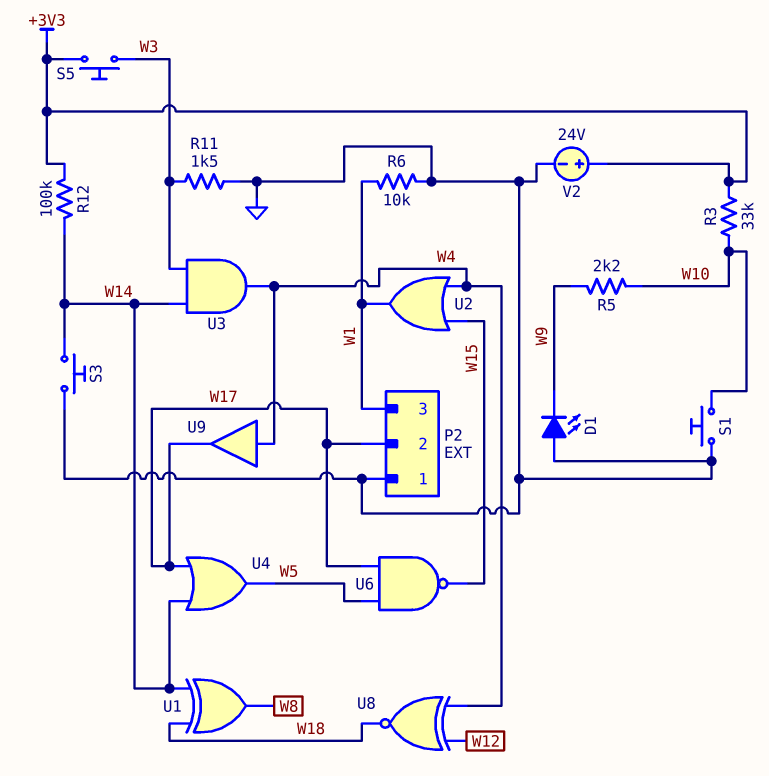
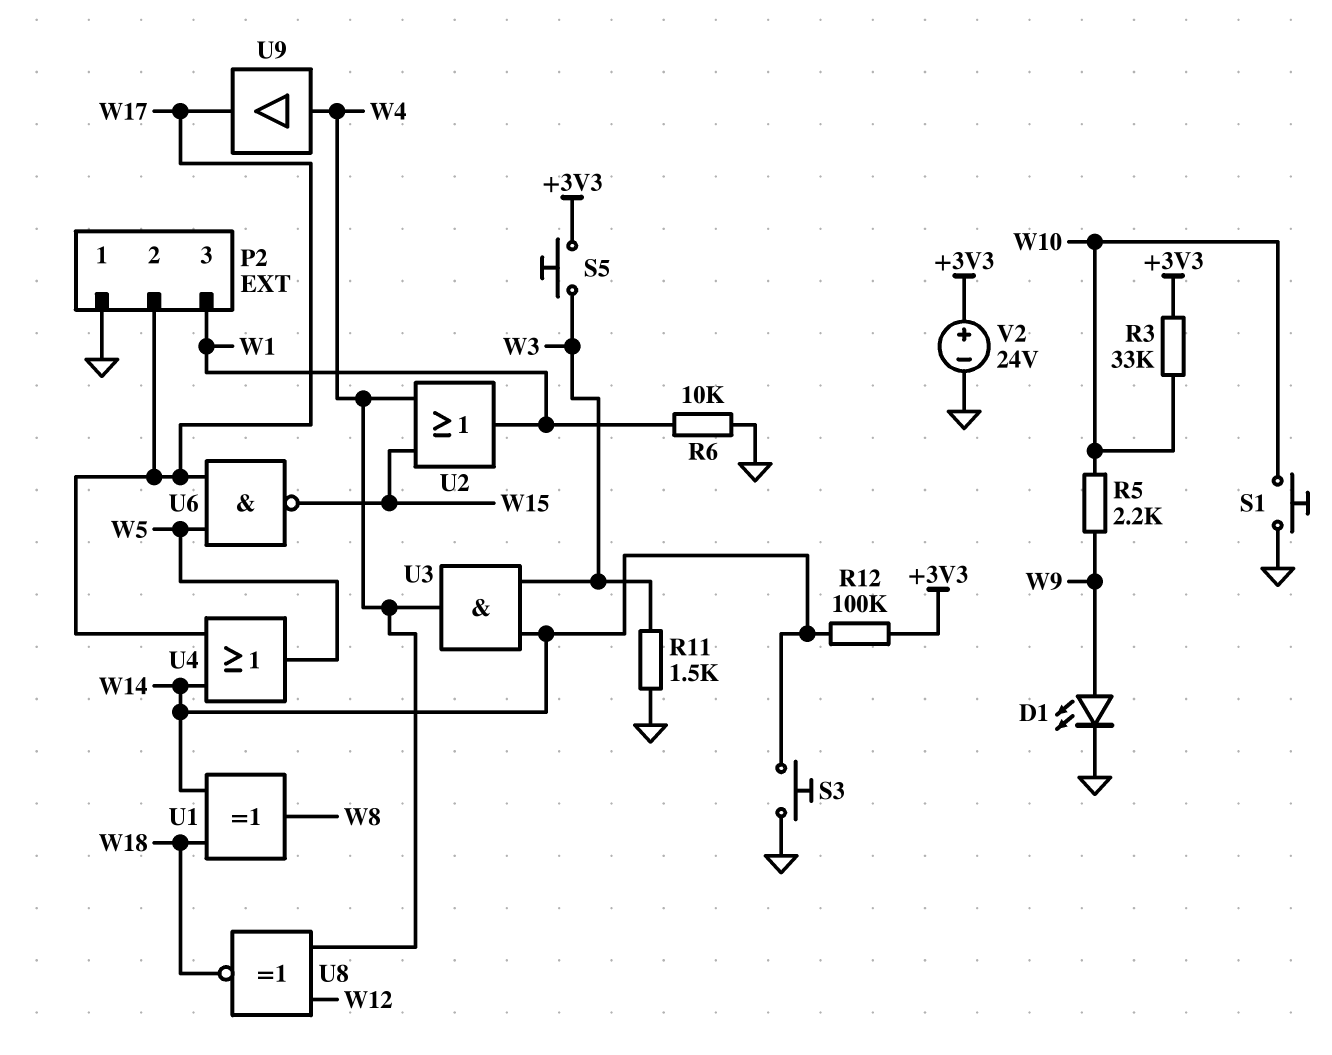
D1: LED (A GND, K W9) -> LED (A W9, K GND)

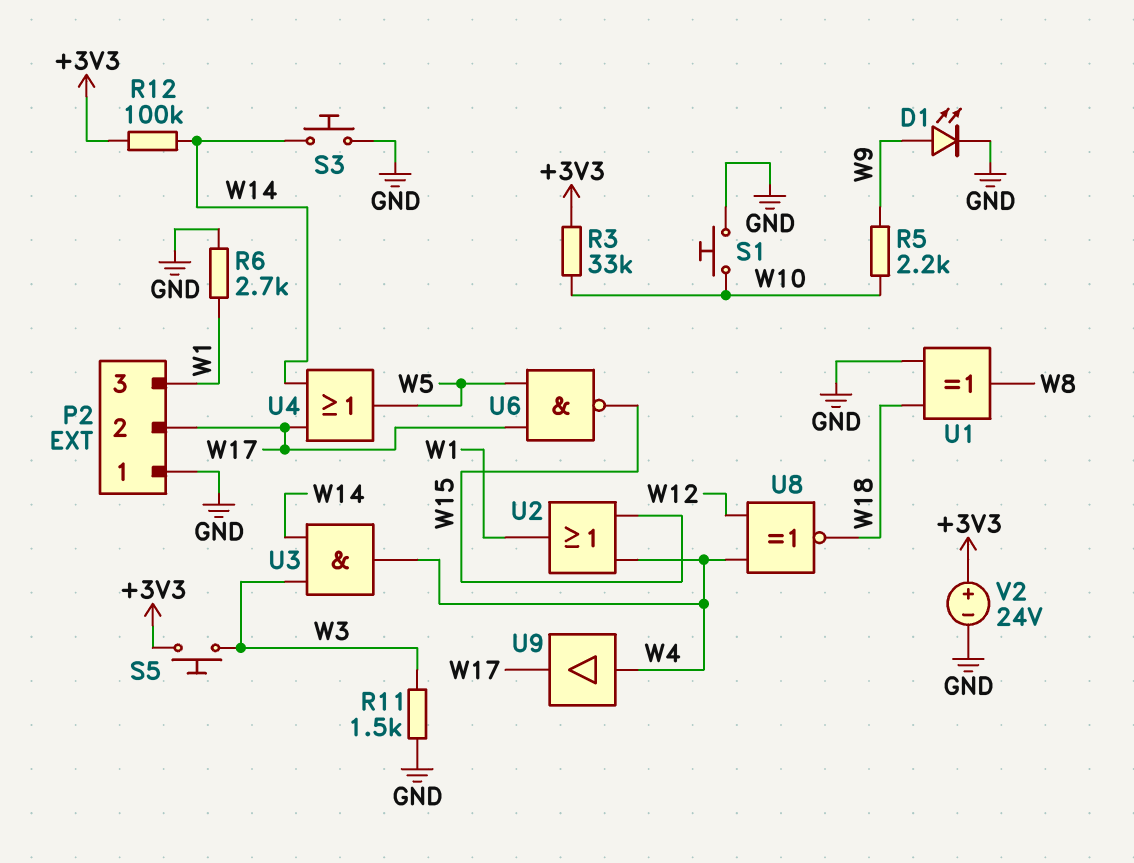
R6: 10k (GND, W1) -> 2.7k (GND, W1)
U1: XOR (in W14, in W18, out W8) -> XOR (in GND, in W18, out W8)

